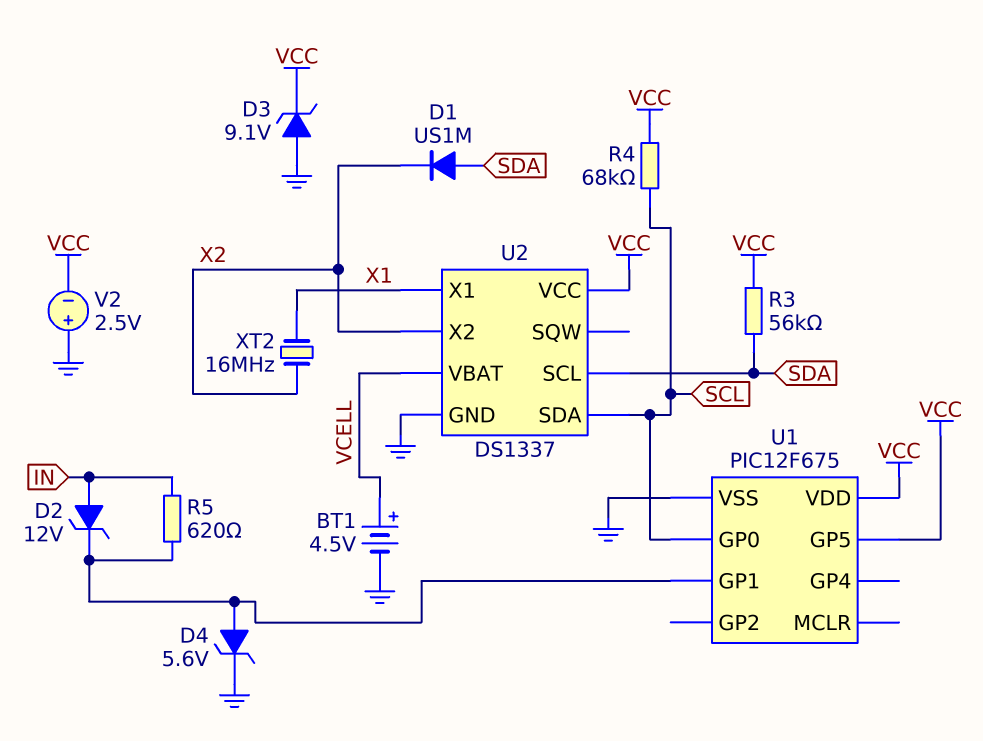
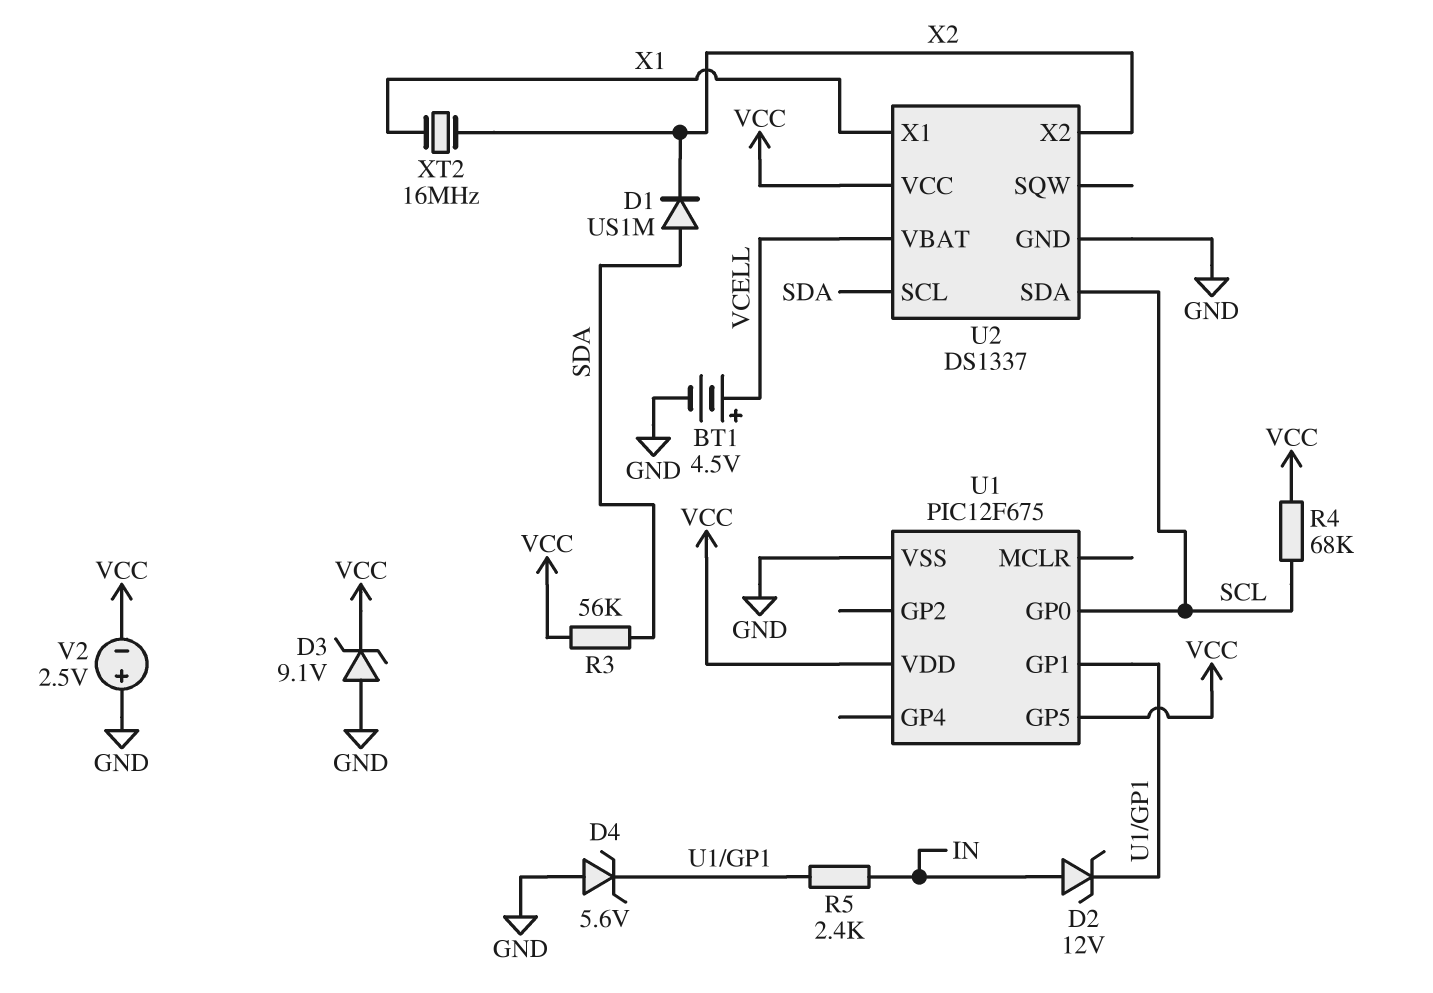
D4: zener 5.6V (A U1/GP1, K GND) -> zener 5.6V (A GND, K U1/GP1)
R5: 620 (IN, U1/GP1) -> 2.4k (IN, U1/GP1)

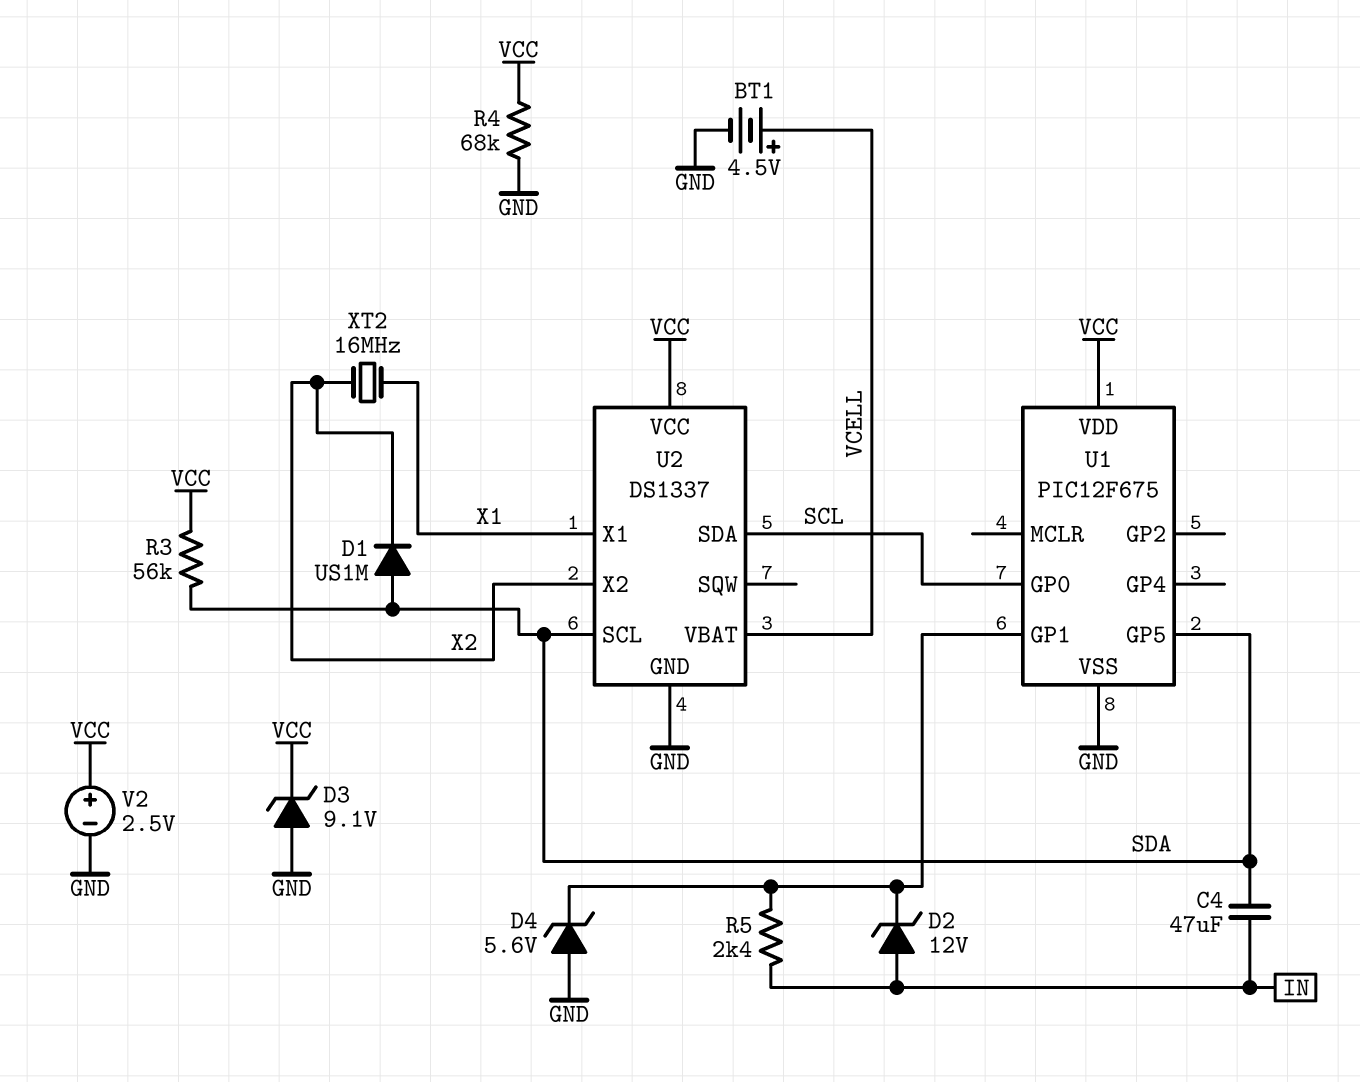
C4: none -> 47uF (IN, SDA)
R4: 68k (SCL, VCC) -> 68k (GND, VCC)
U1 pin GP5: VCC -> SDA
V2: 2.5V (plus GND, minus VCC) -> 2.5V (plus VCC, minus GND)

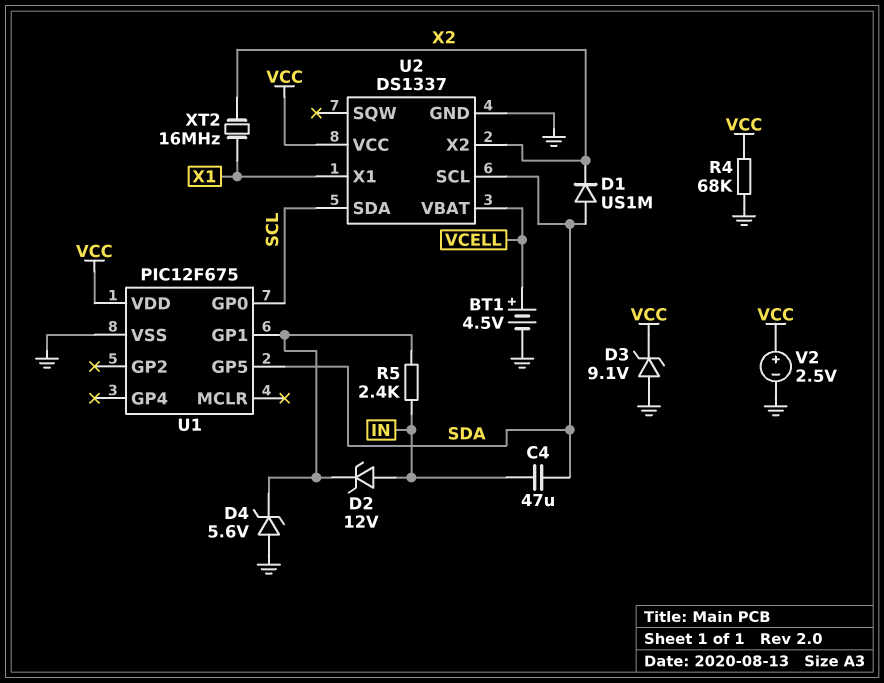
R3: 56k (SDA, VCC) -> none

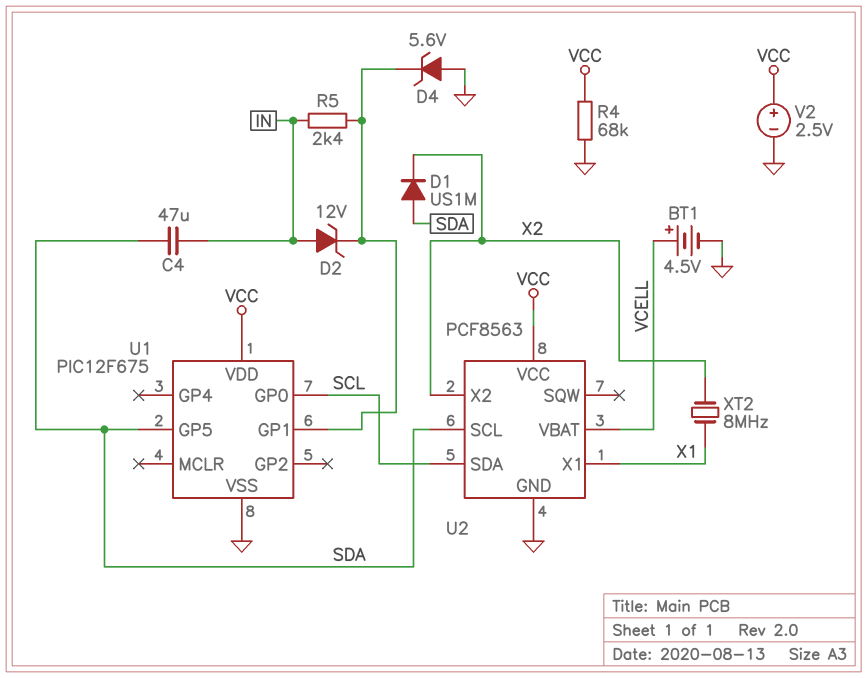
D3: zener 9.1V (A GND, K VCC) -> none
U2: DS1337 -> PCF8563
XT2: 16MHz (X1, X2) -> 8MHz (X1, X2)

